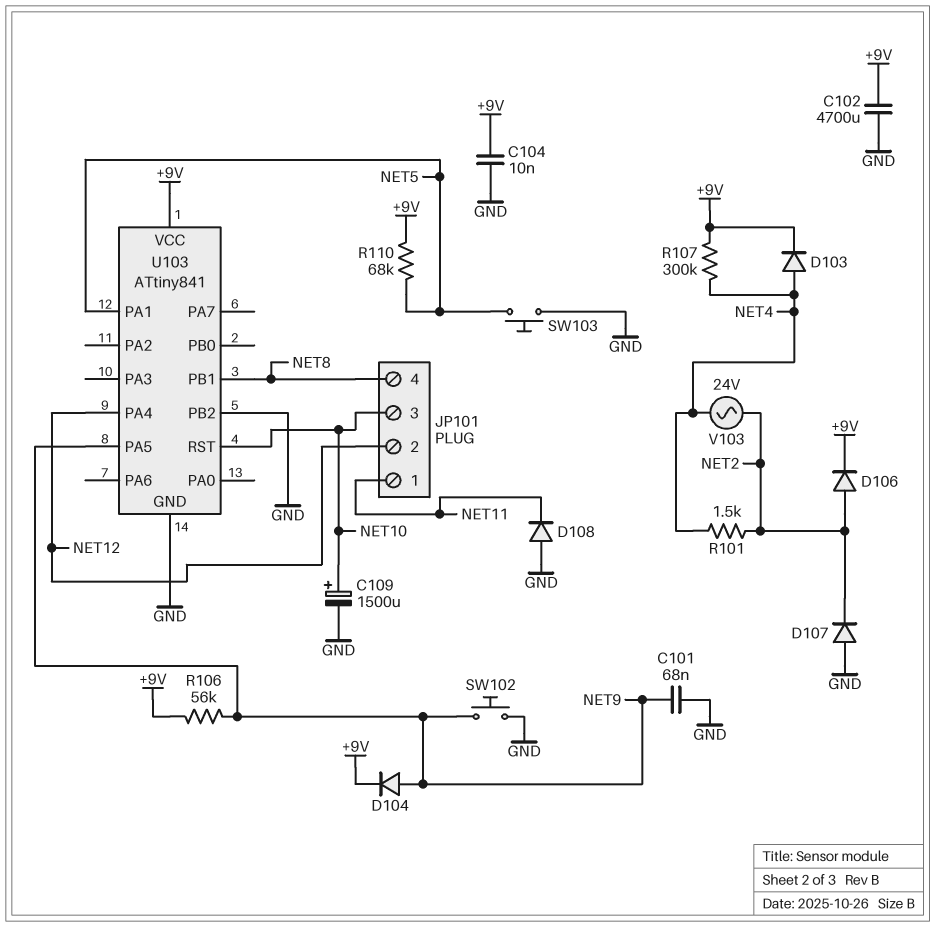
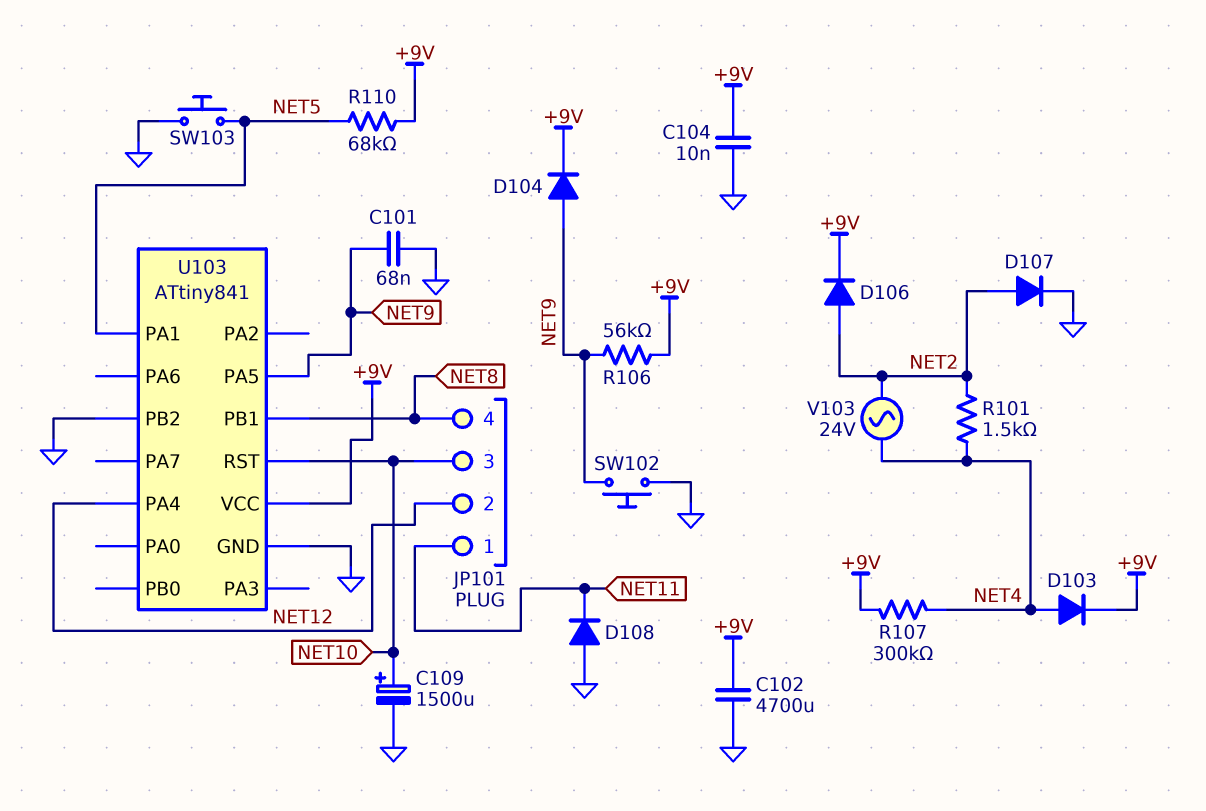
D107: diode (A GND, K NET2) -> diode (A NET2, K GND)

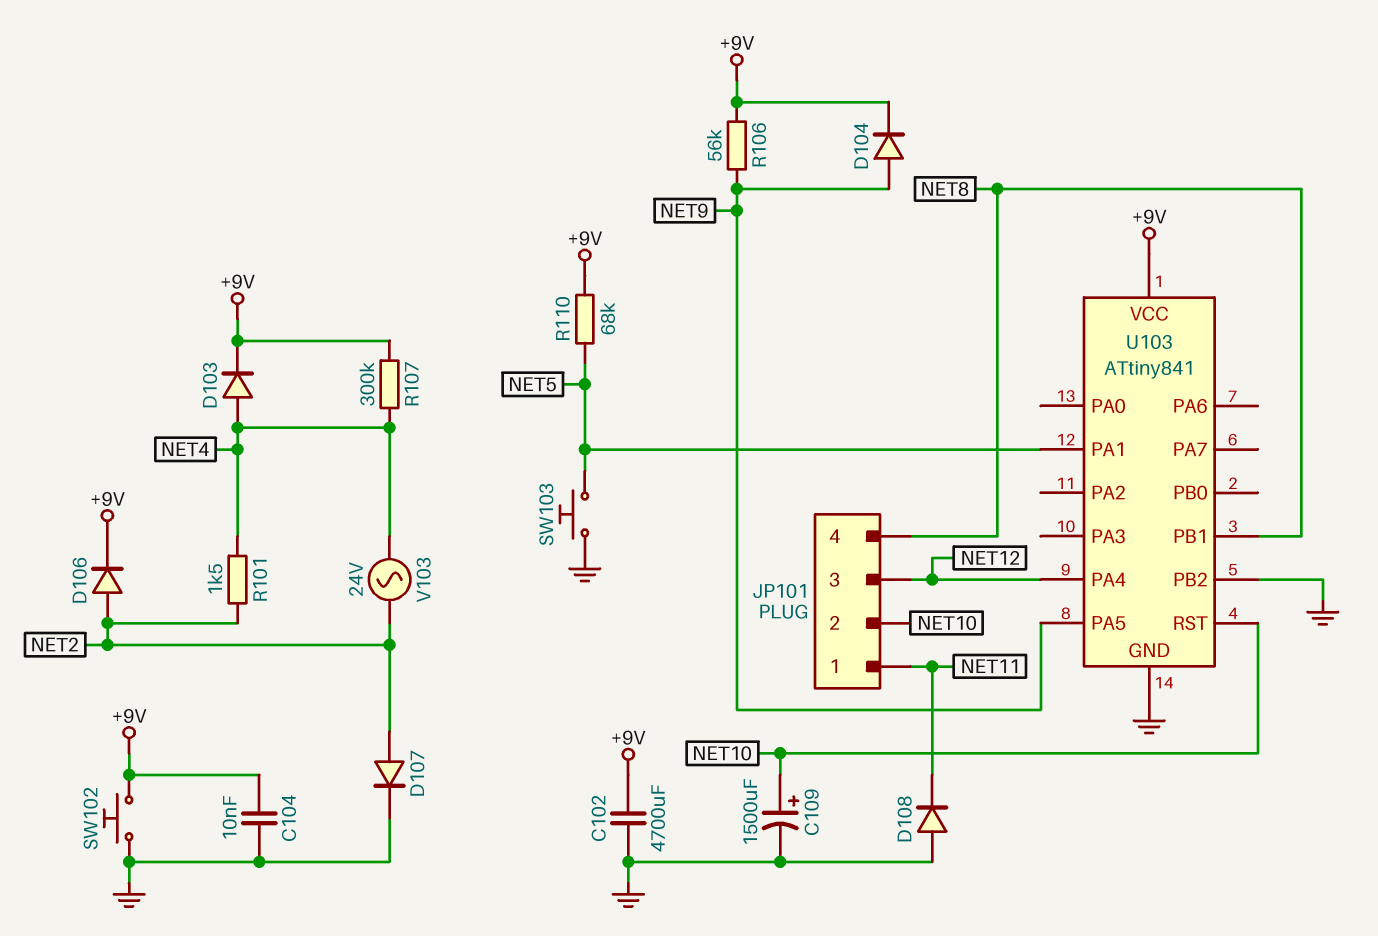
C101: 68nF (GND, NET9) -> none
JP101 pin 2: NET12 -> NET10
JP101 pin 3: NET10 -> NET12
SW102: button (GND, NET9) -> button (+9V, GND)

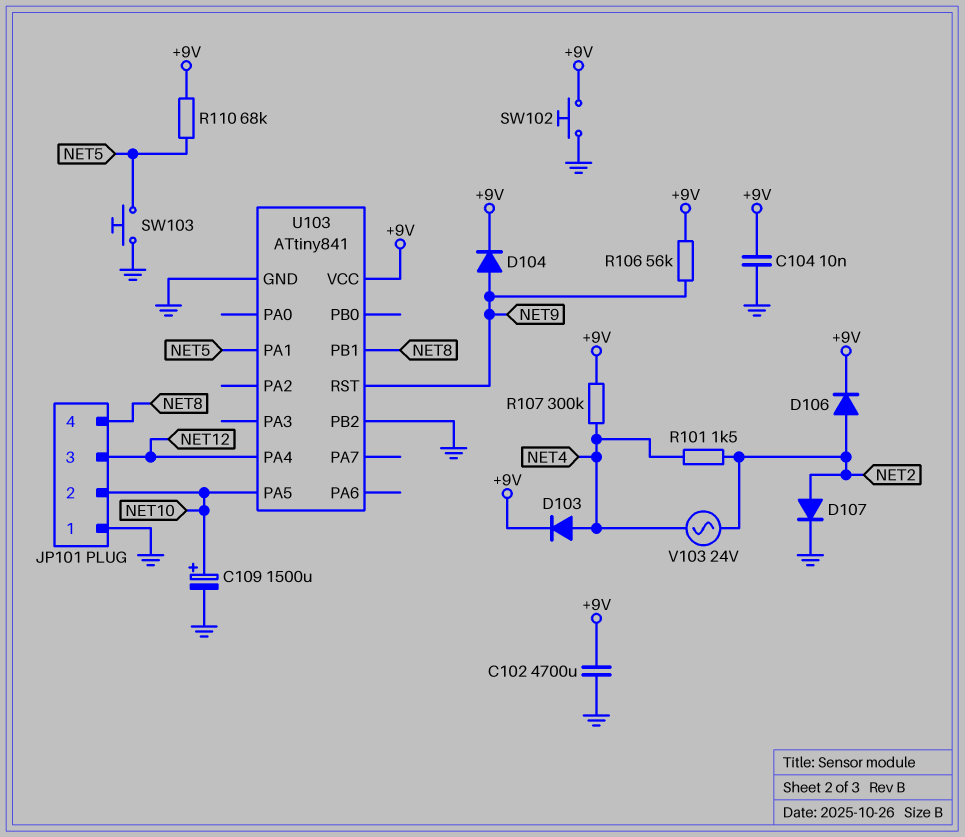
D108: diode (A GND, K NET11) -> none
JP101 pin 1: NET11 -> GND
U103 pin PA5: NET9 -> NET10
U103 pin RST: NET10 -> NET9

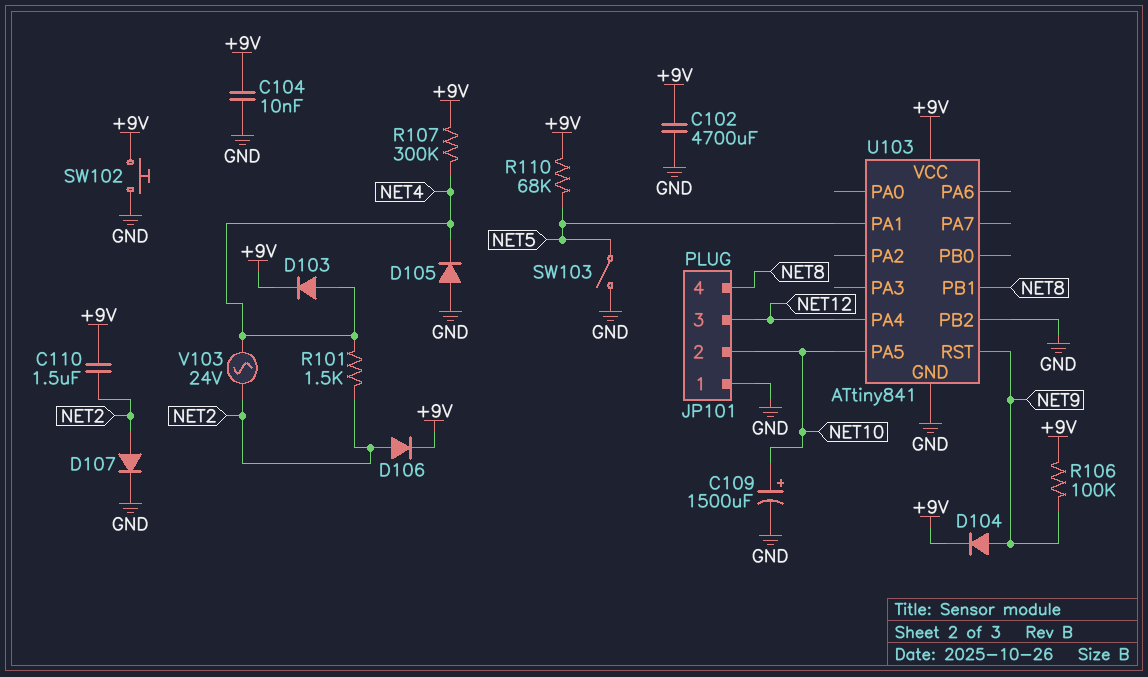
C110: none -> 1.5uF (+9V, NET2)
D105: none -> diode (A GND, K NET4)
R106: 56k (+9V, NET9) -> 100k (+9V, NET9)
SW103: button (GND, NET5) -> switch (GND, NET5)

